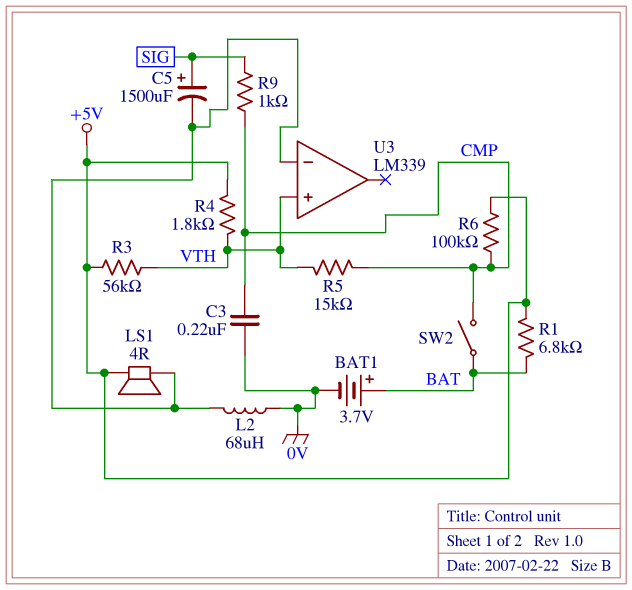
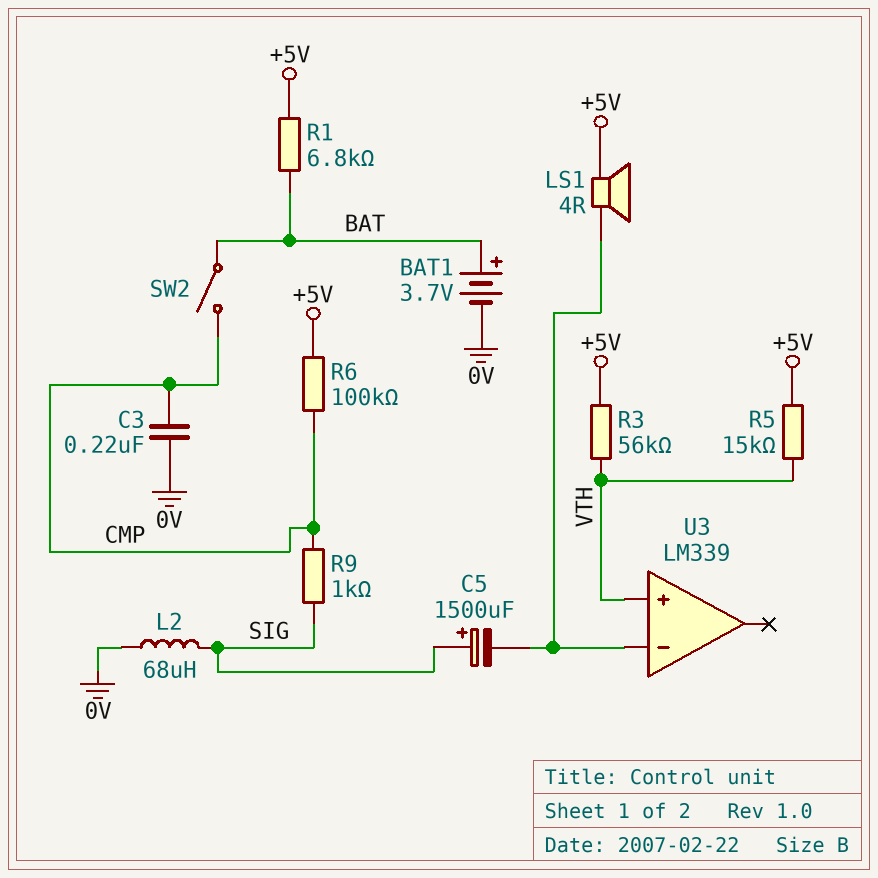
L2: 68uH (0V, U3/in-) -> 68uH (0V, SIG)
R4: 1.8k (+5V, VTH) -> none
R5: 15k (CMP, VTH) -> 15k (+5V, VTH)

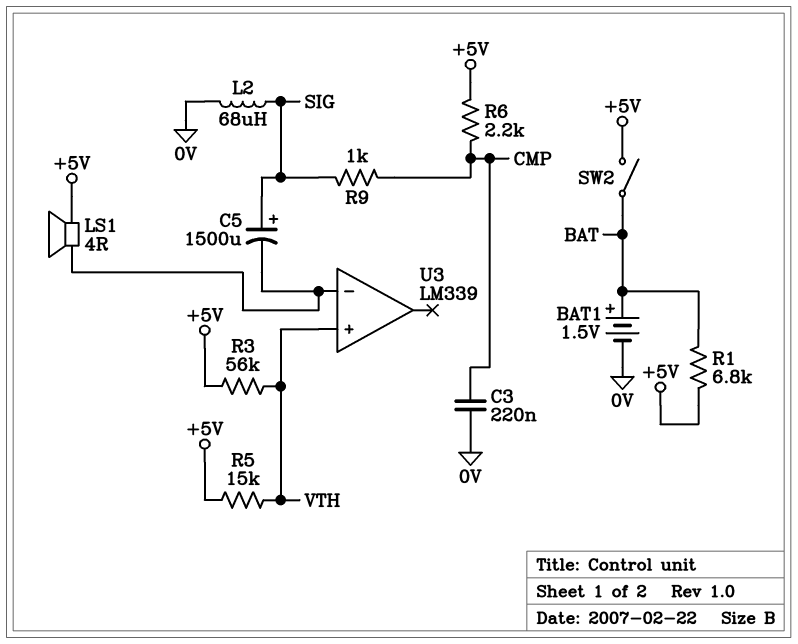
BAT1: 3.7V (plus BAT, minus 0V) -> 1.5V (plus BAT, minus 0V)
R6: 100k (+5V, CMP) -> 2.2k (+5V, CMP)
SW2: switch (BAT, CMP) -> switch (+5V, BAT)

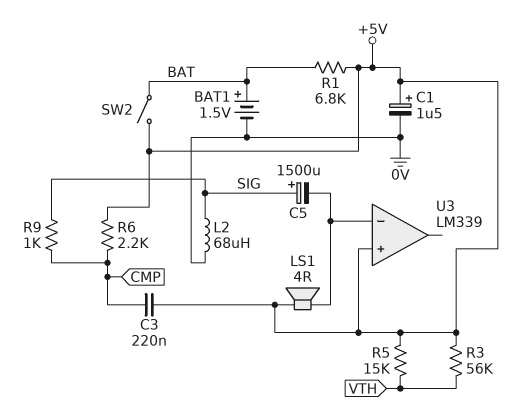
C1: none -> 1.5uF (plus +5V, minus 0V)
C3: 220nF (0V, CMP) -> 220nF (+5V, CMP)
U3 pin in+: VTH -> +5V

